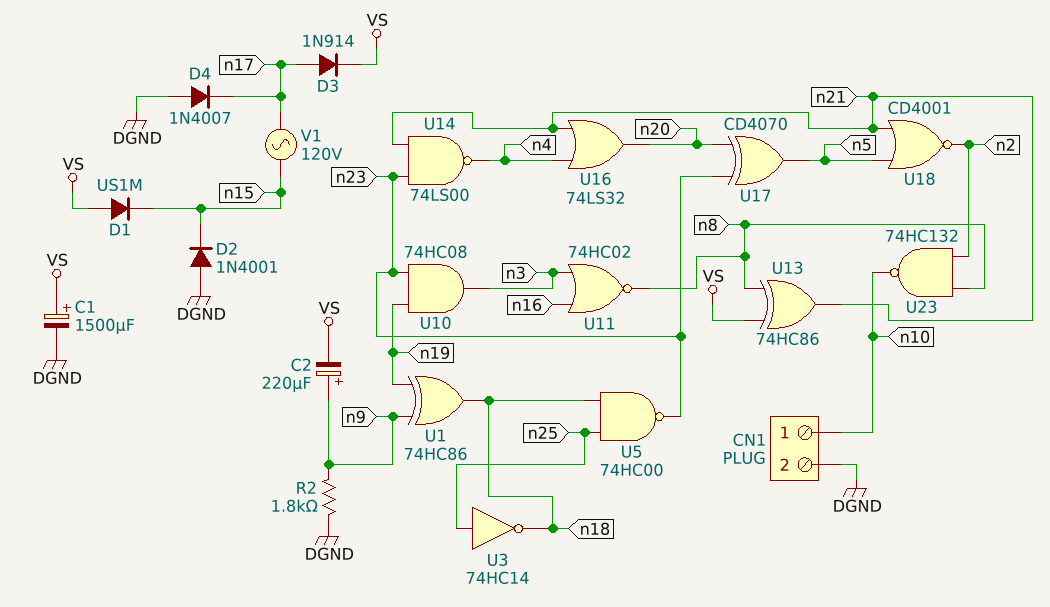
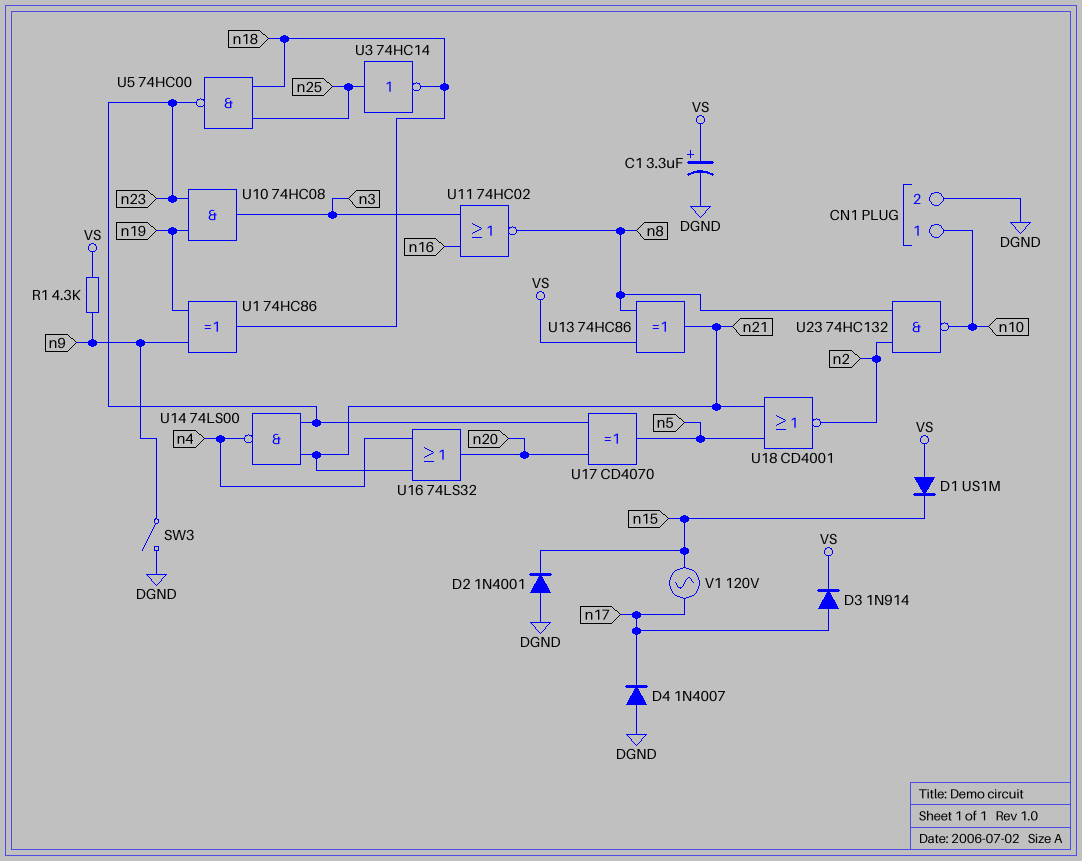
C1: 1500uF (plus VS, minus DGND) -> 3.3uF (plus VS, minus DGND)
C2: 220uF (plus n9, minus VS) -> none
R1: none -> 4.3k (VS, n9)
R2: 1.8k (DGND, n9) -> none
SW3: none -> switch (DGND, n9)

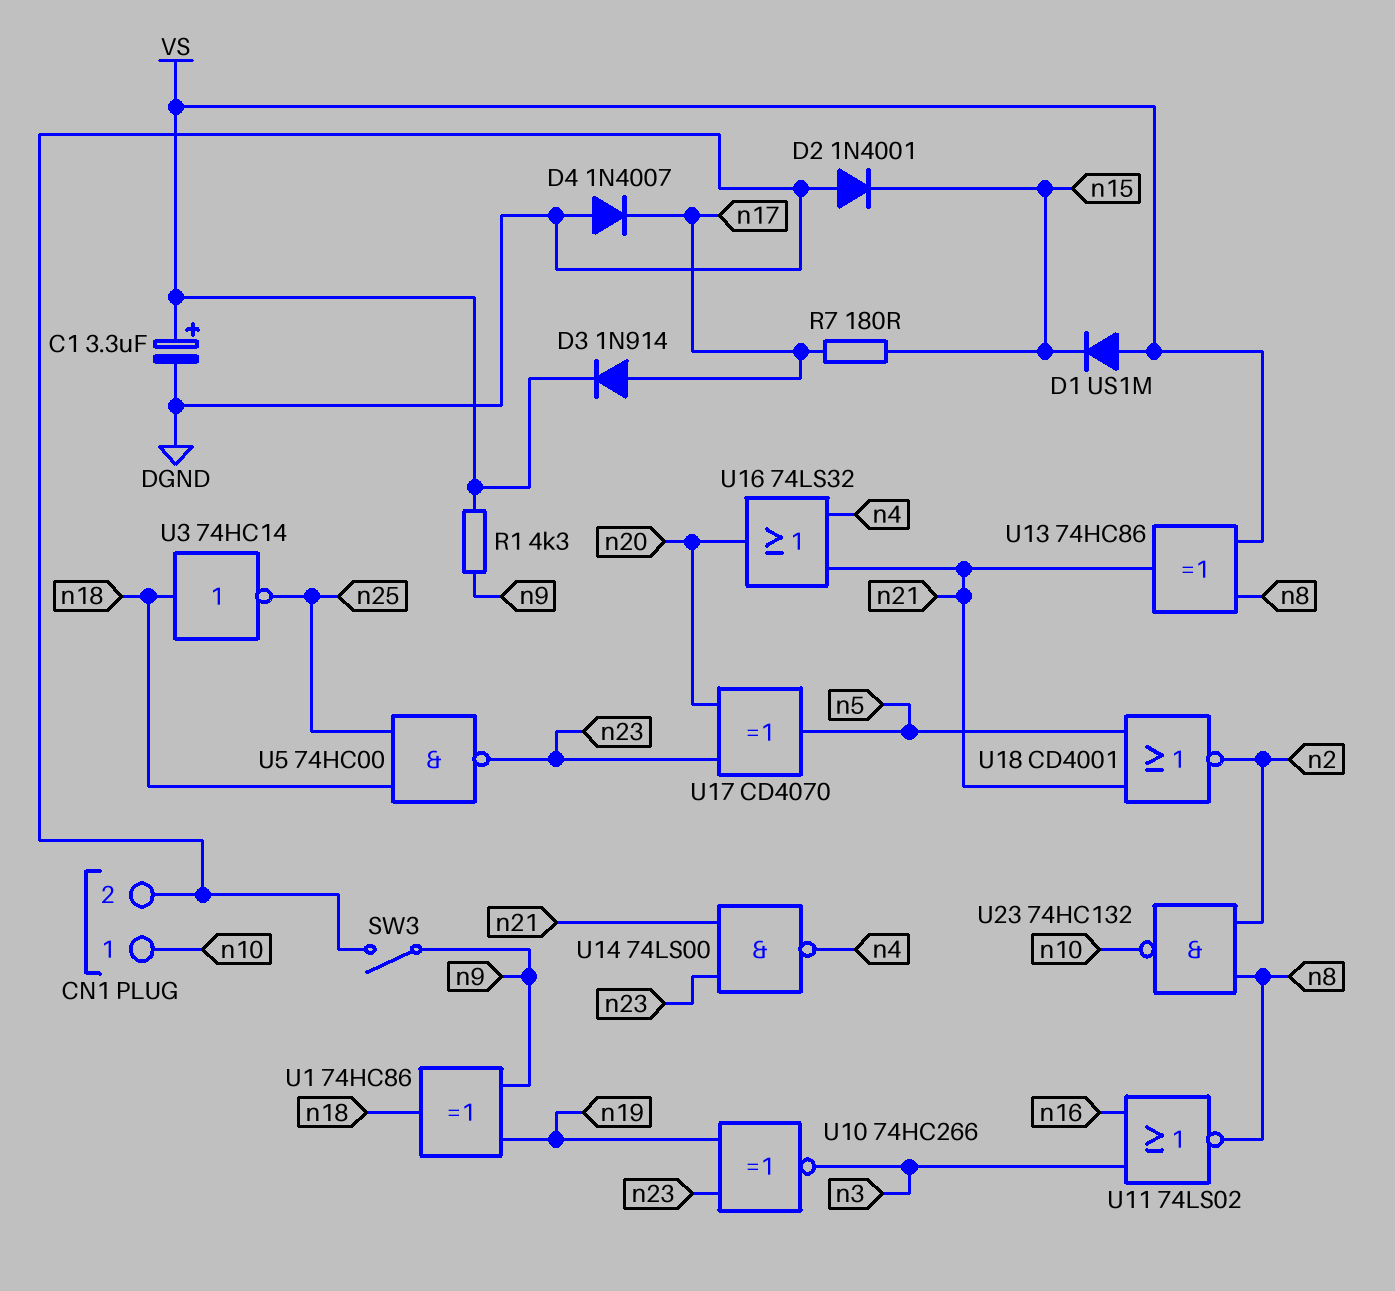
R7: none -> 180 (n15, n17)
U3: NOT 74HC14 (in n25, out n18) -> NOT 74HC14 (in n18, out n25)
U10: AND 74HC08 (in n19, in n23, out n3) -> XNOR 74HC266 (in n19, in n23, out n3)
U11: NOR 74HC02 (in n3, in n16, out n8) -> NOR 74LS02 (in n3, in n16, out n8)
V1: AC 120V (n15, n17) -> none

